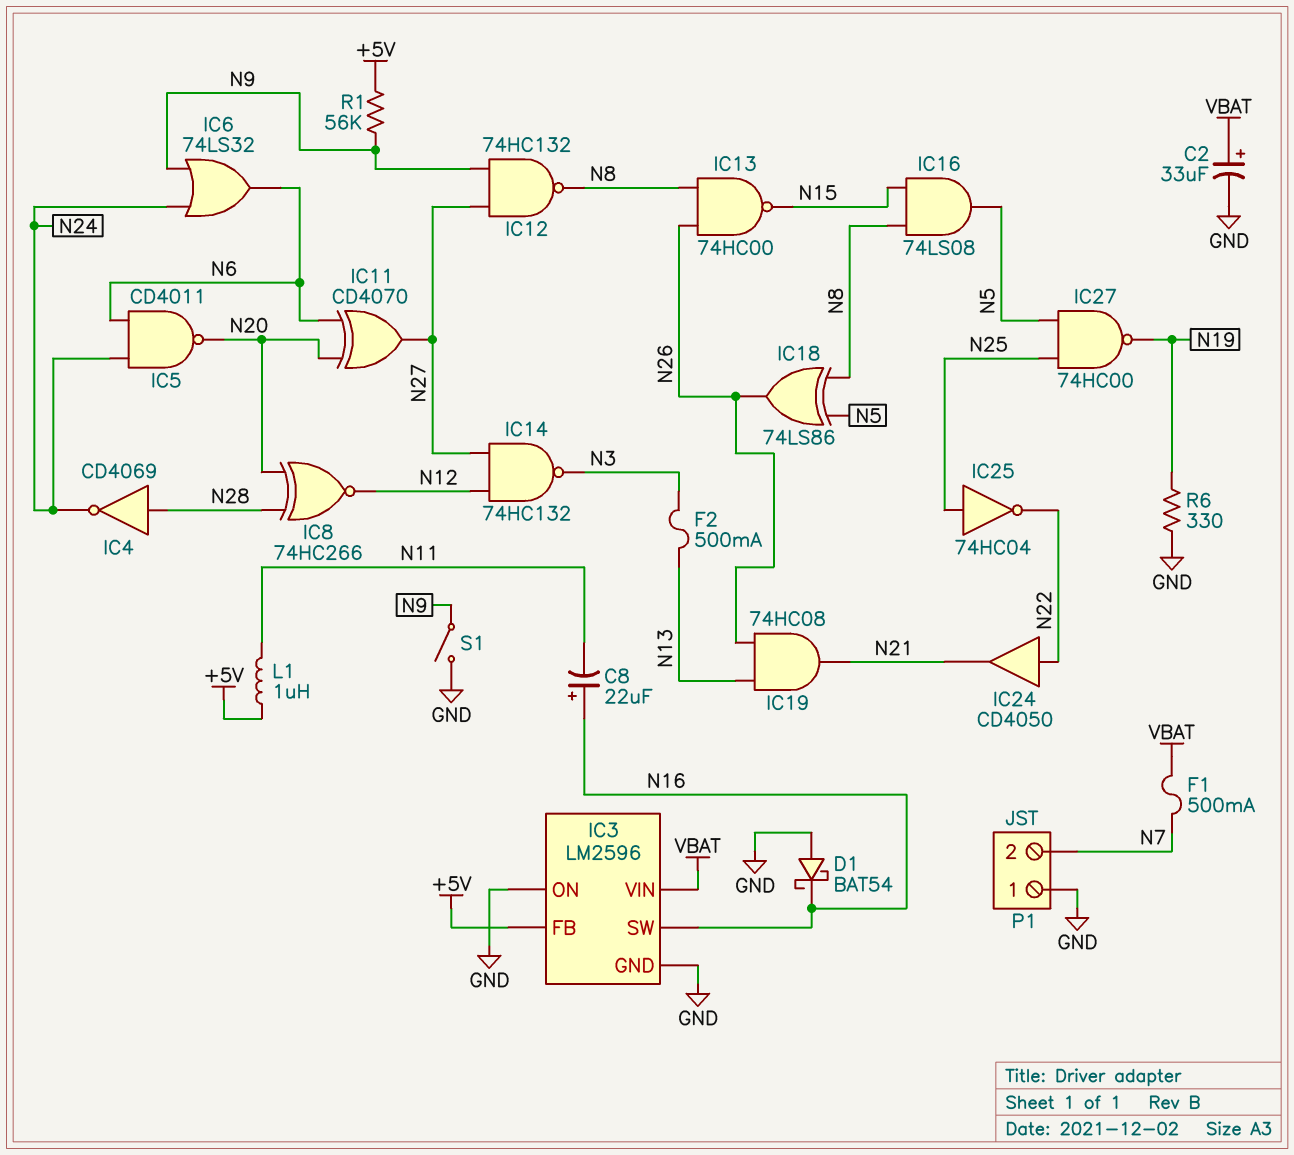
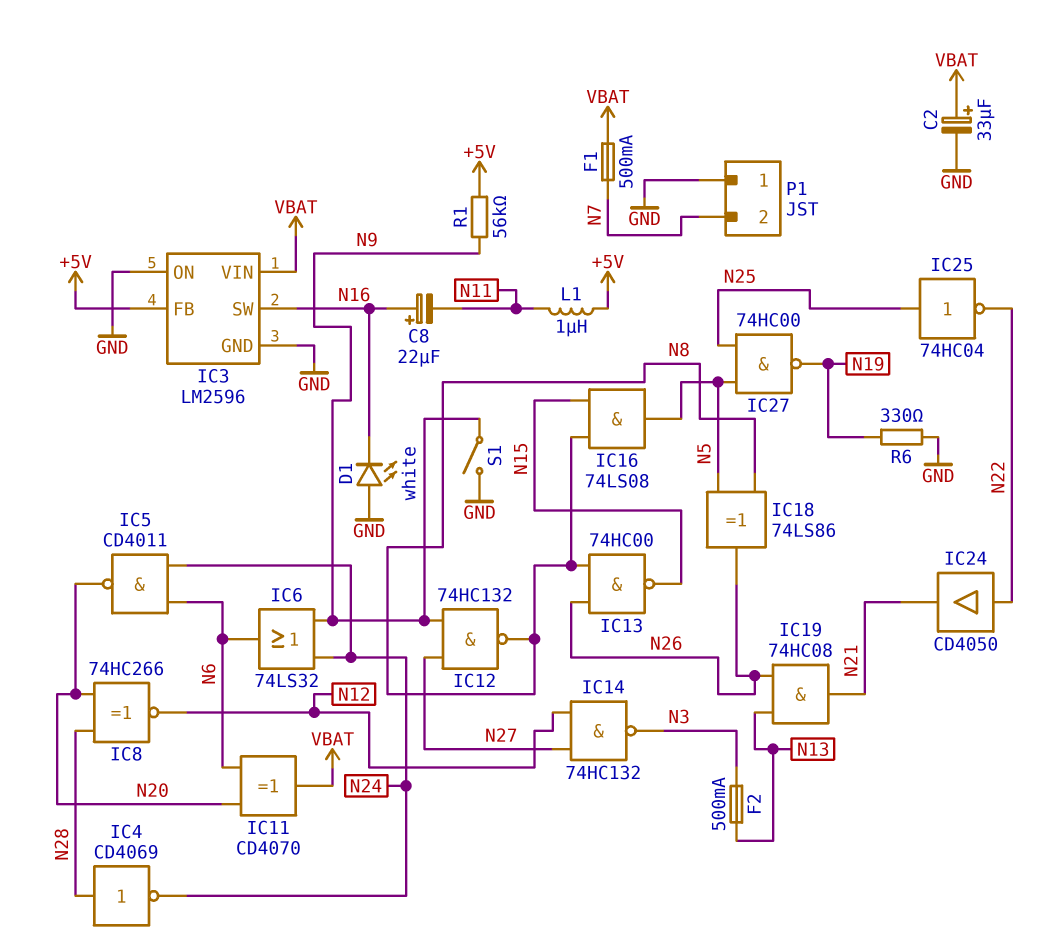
D1: schottky BAT54 (A GND, K N16) -> LED white (A GND, K N16)
IC11: XOR CD4070 (in N6, in N20, out N27) -> XOR CD4070 (in N6, in N20, out VBAT)

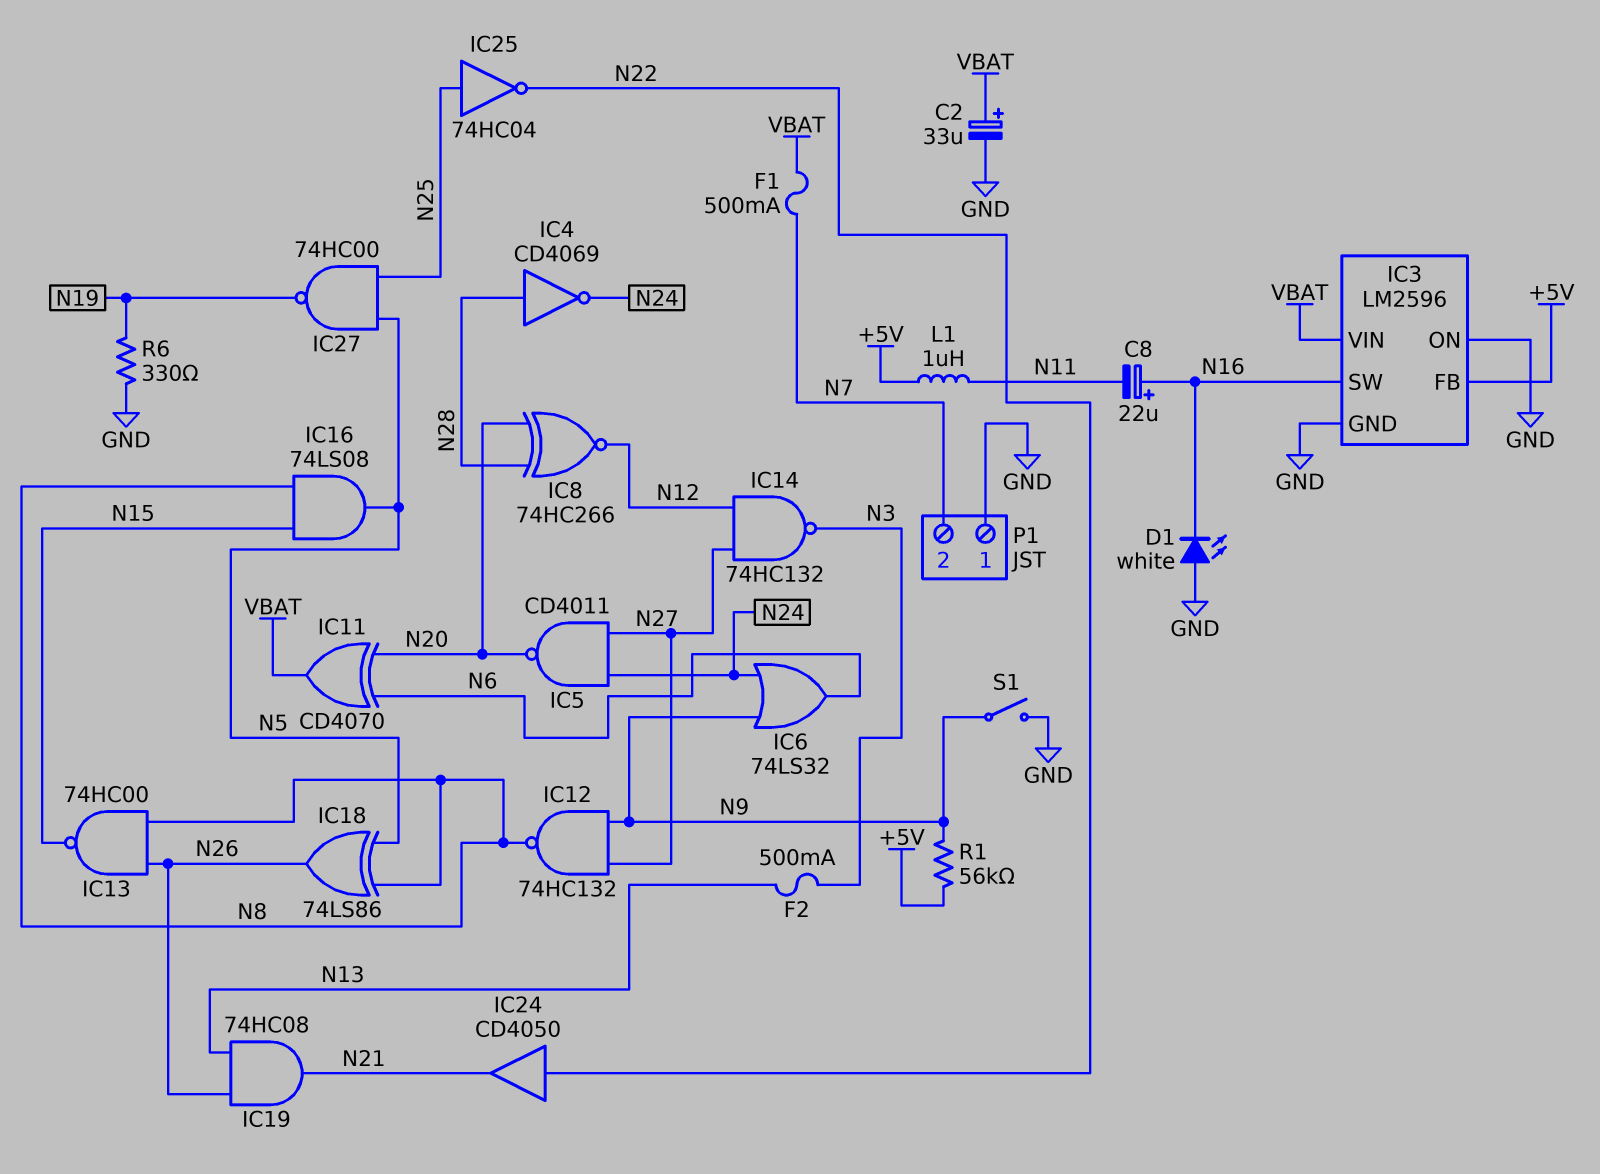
IC5: NAND CD4011 (in N6, in N24, out N20) -> NAND CD4011 (in N24, in N27, out N20)

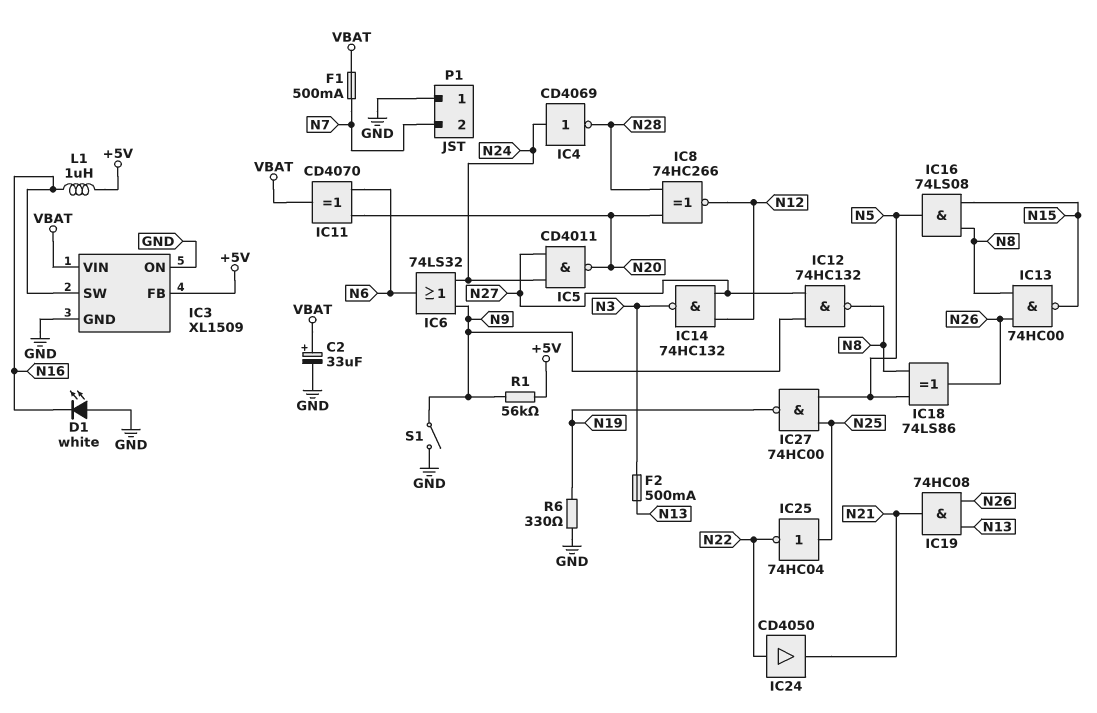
C8: 22uF (plus N16, minus N11) -> none
IC3: LM2596 -> XL1509
IC4: NOT CD4069 (in N28, out N24) -> NOT CD4069 (in N24, out N28)
L1: 1uH (+5V, N11) -> 1uH (+5V, N16)

